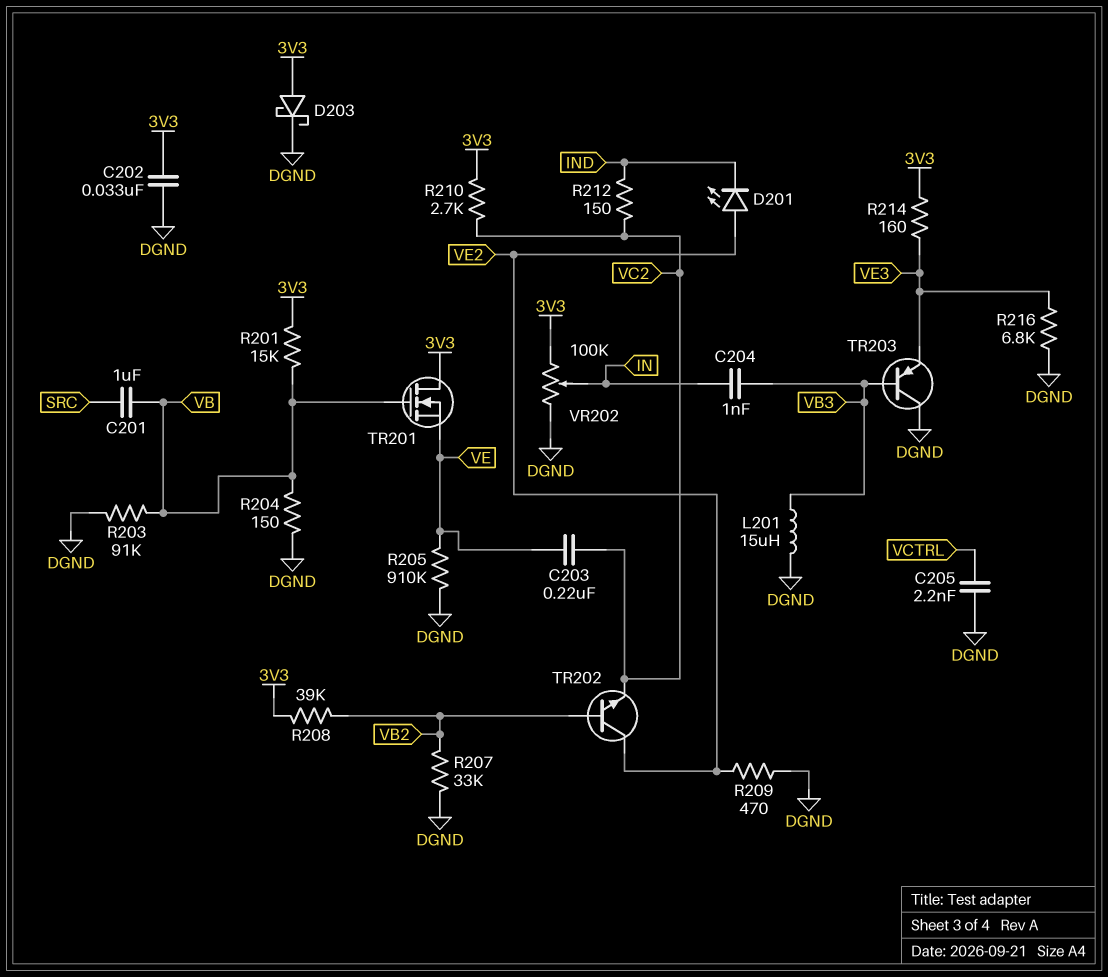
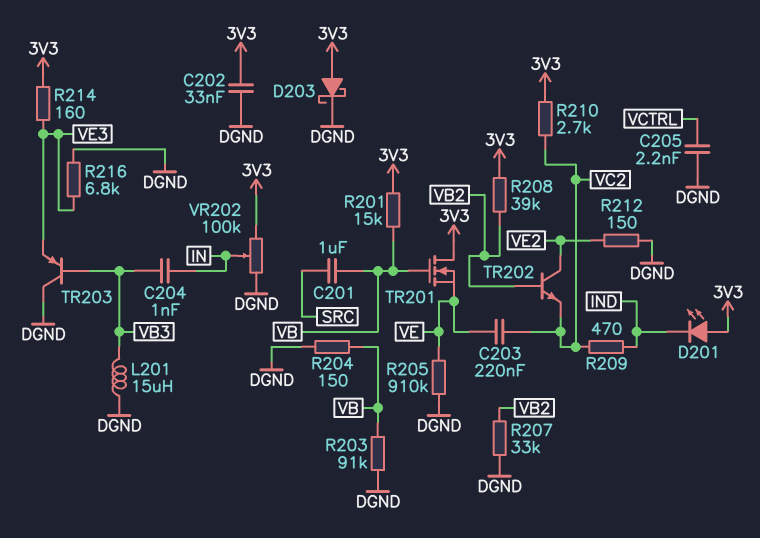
D201: LED (A VE2, K IND) -> LED (A 3V3, K IND)
R209: 470 (DGND, VE2) -> 470 (IND, VC2)
R212: 150 (IND, VC2) -> 150 (DGND, VE2)

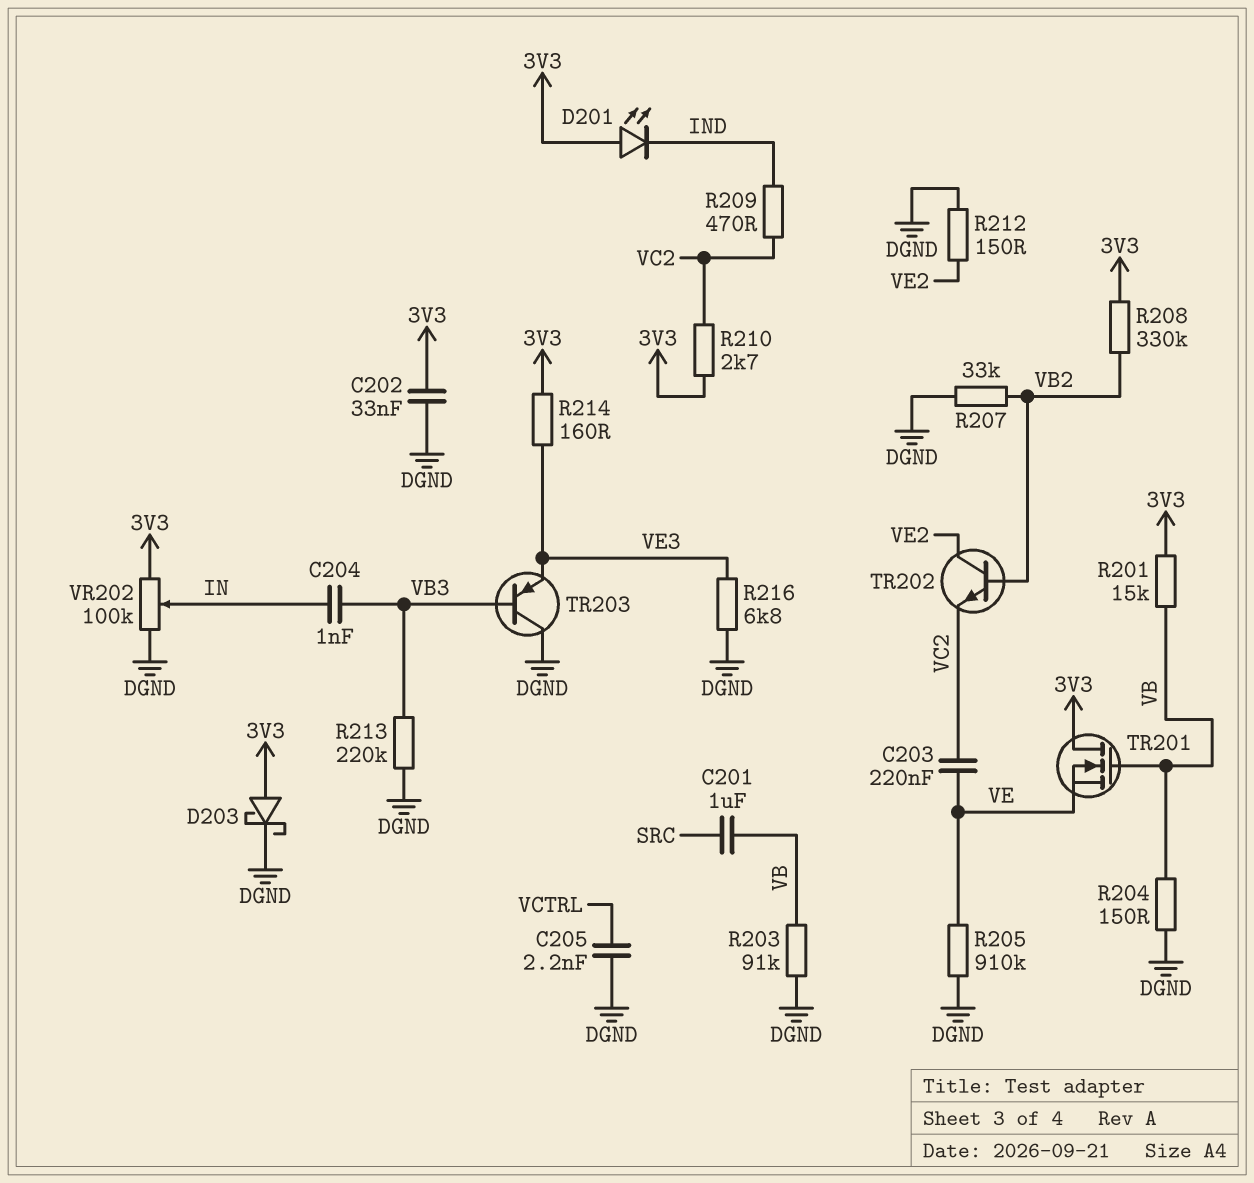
L201: 15uH (DGND, VB3) -> none
R208: 39k (3V3, VB2) -> 330k (3V3, VB2)
R213: none -> 220k (DGND, VB3)

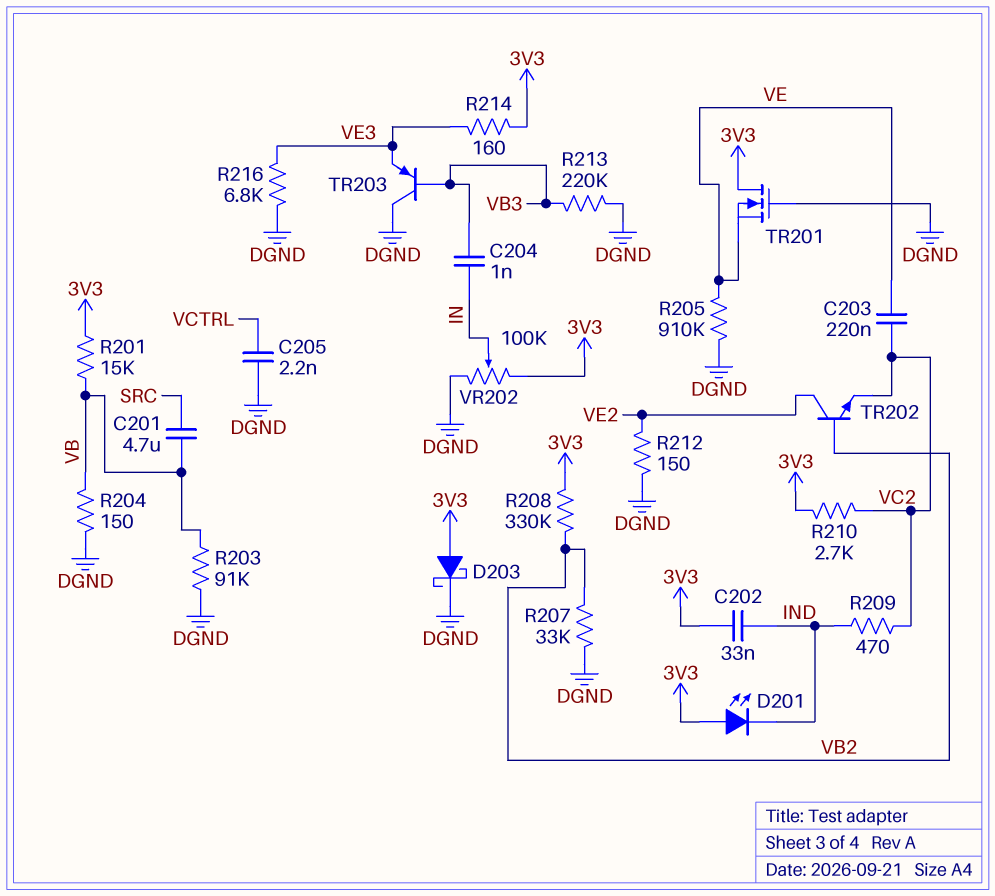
C201: 1uF (SRC, VB) -> 4.7uF (SRC, VB)
C202: 33nF (3V3, DGND) -> 33nF (3V3, IND)
TR201: NMOS (G VB, D 3V3, S VE) -> NMOS (G DGND, D 3V3, S VE)

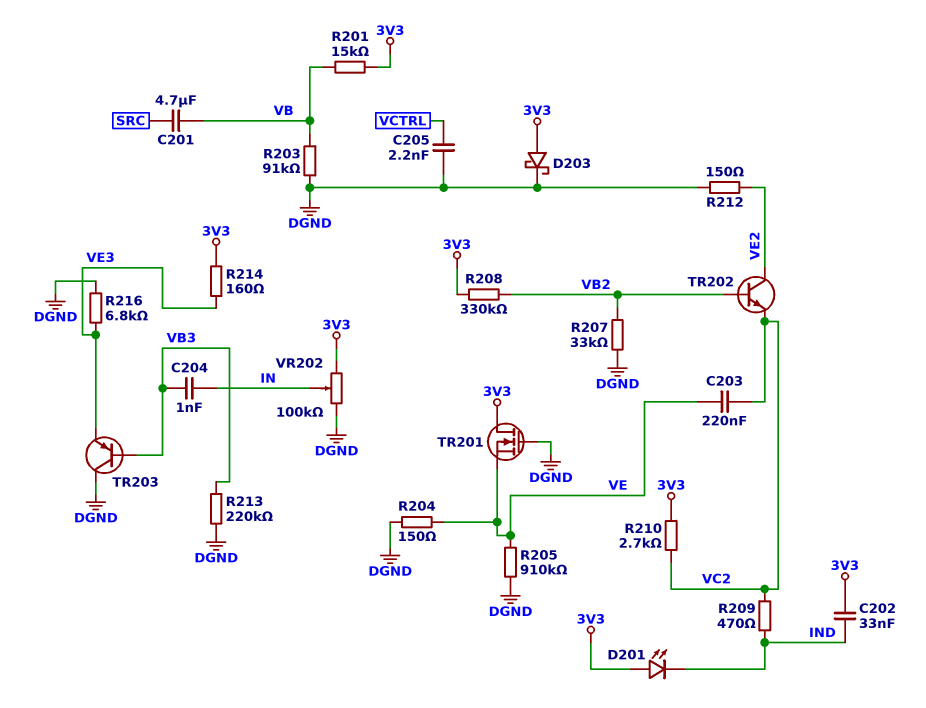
R204: 150 (DGND, VB) -> 150 (DGND, VE)

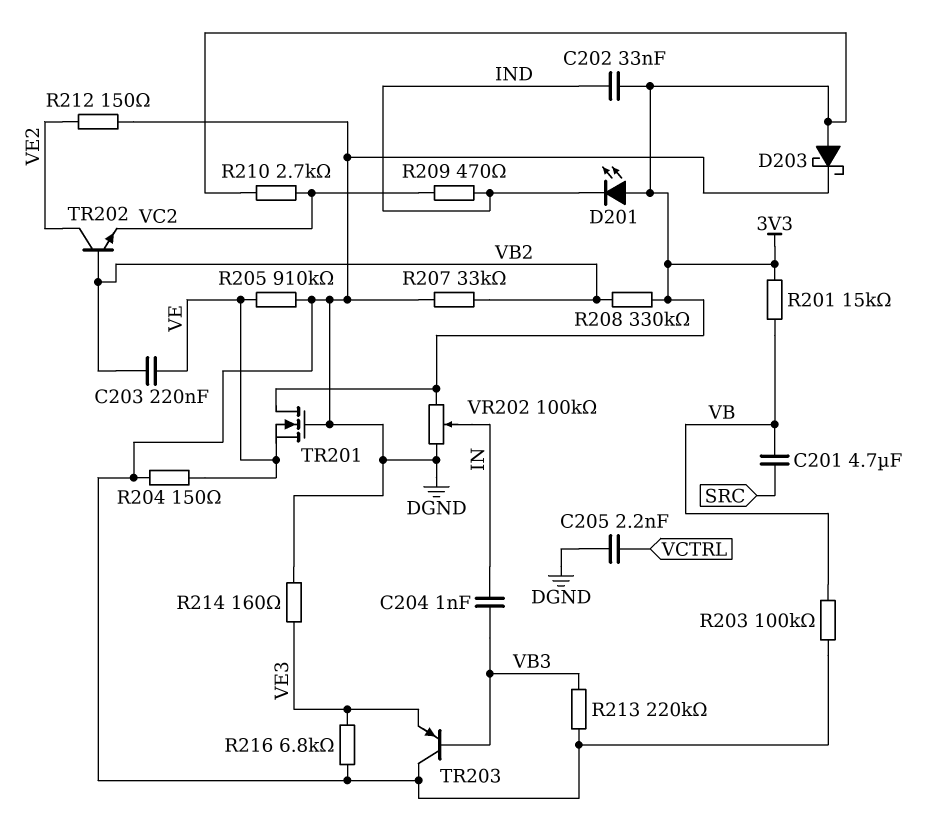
C203: 220nF (VC2, VE) -> 220nF (VB2, VE)
R203: 91k (DGND, VB) -> 100k (DGND, VB)
R214: 160 (3V3, VE3) -> 160 (DGND, VE3)

